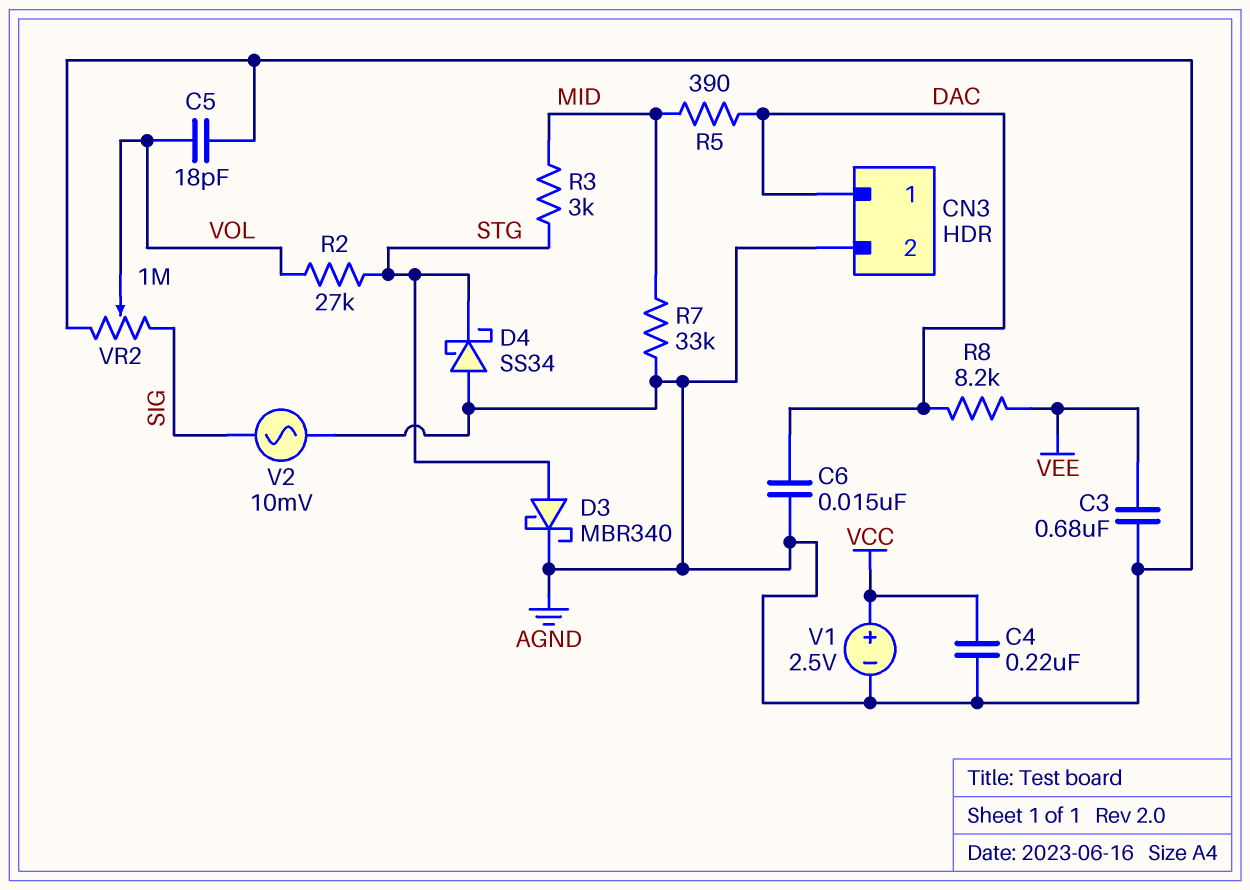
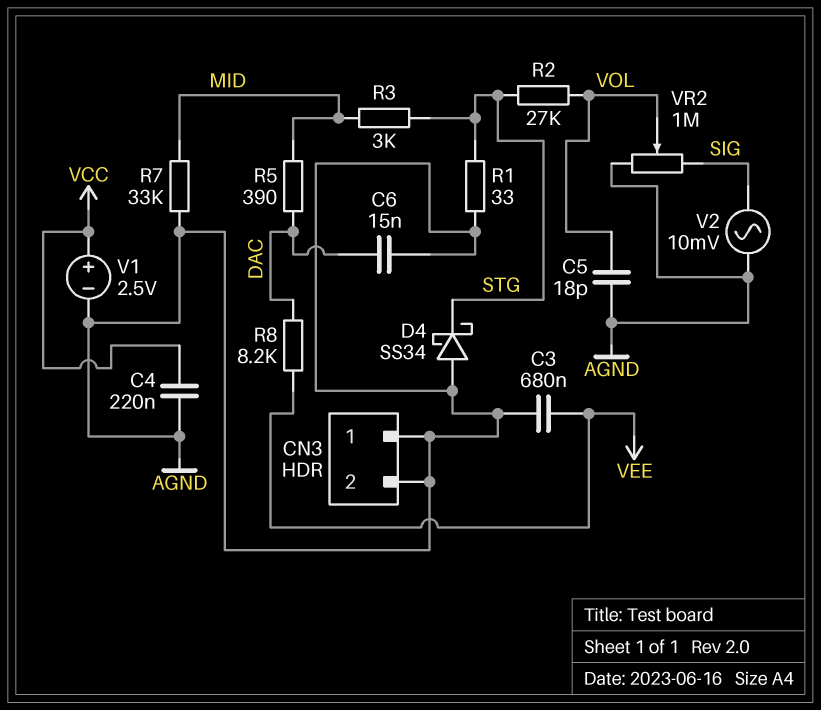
CN3 pin 1: DAC -> AGND
D3: schottky MBR340 (A STG, K AGND) -> none
R1: none -> 33 (AGND, STG)

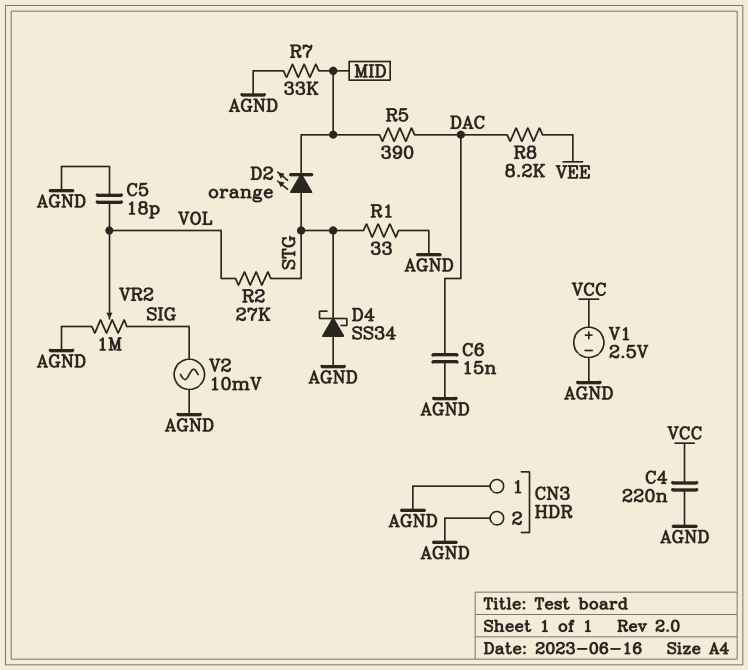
C3: 680nF (AGND, VEE) -> none
D2: none -> LED orange (A STG, K MID)
R3: 3k (MID, STG) -> none

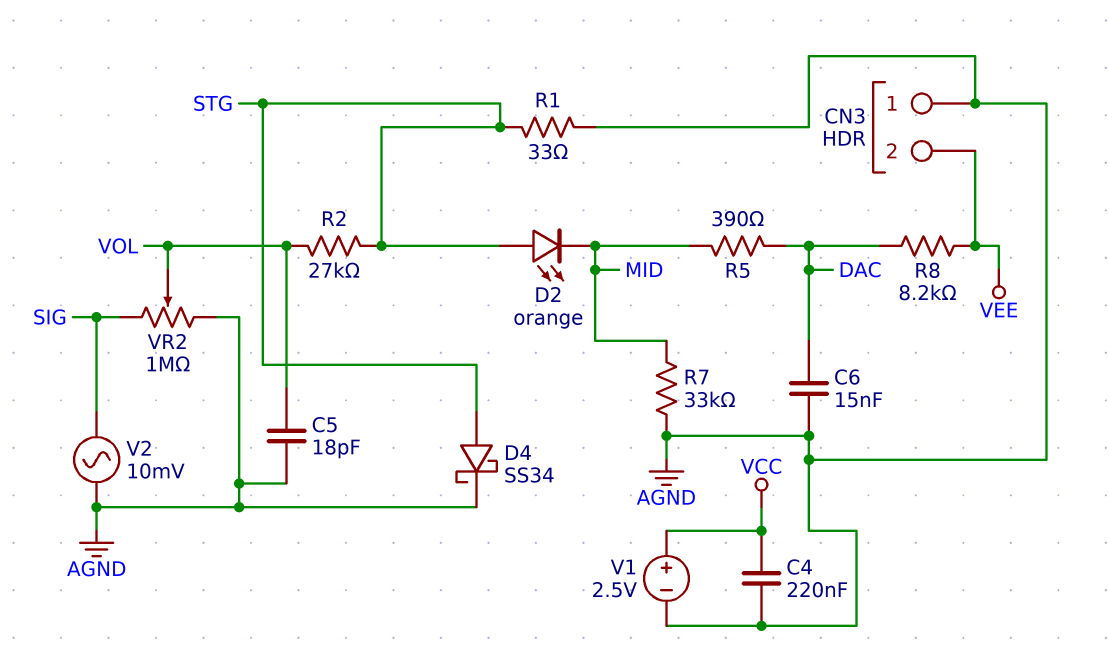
CN3 pin 2: AGND -> VEE
D4: schottky SS34 (A AGND, K STG) -> schottky SS34 (A STG, K AGND)

